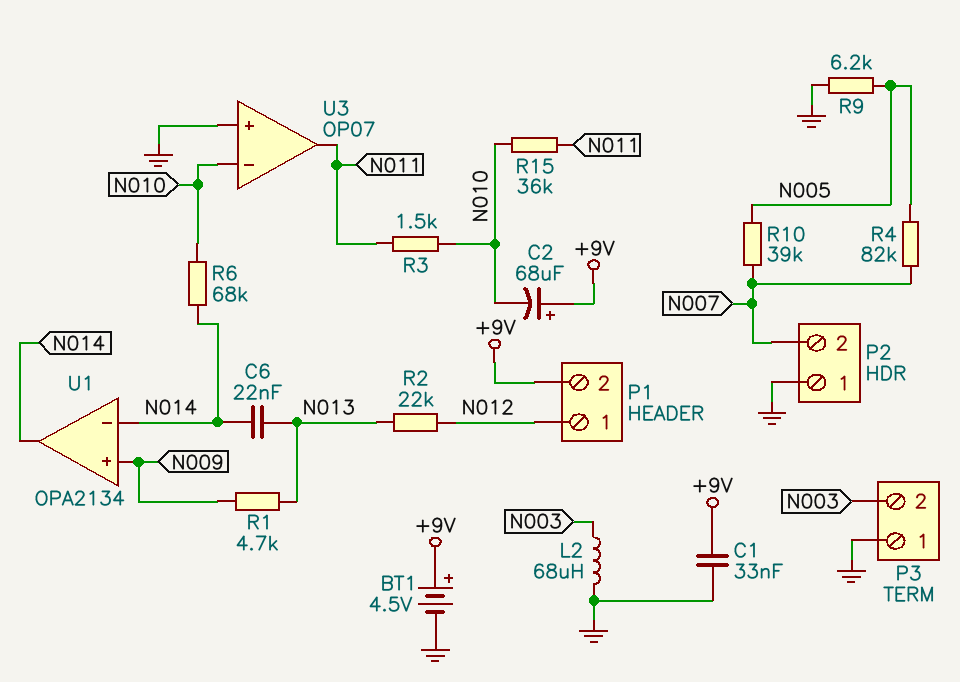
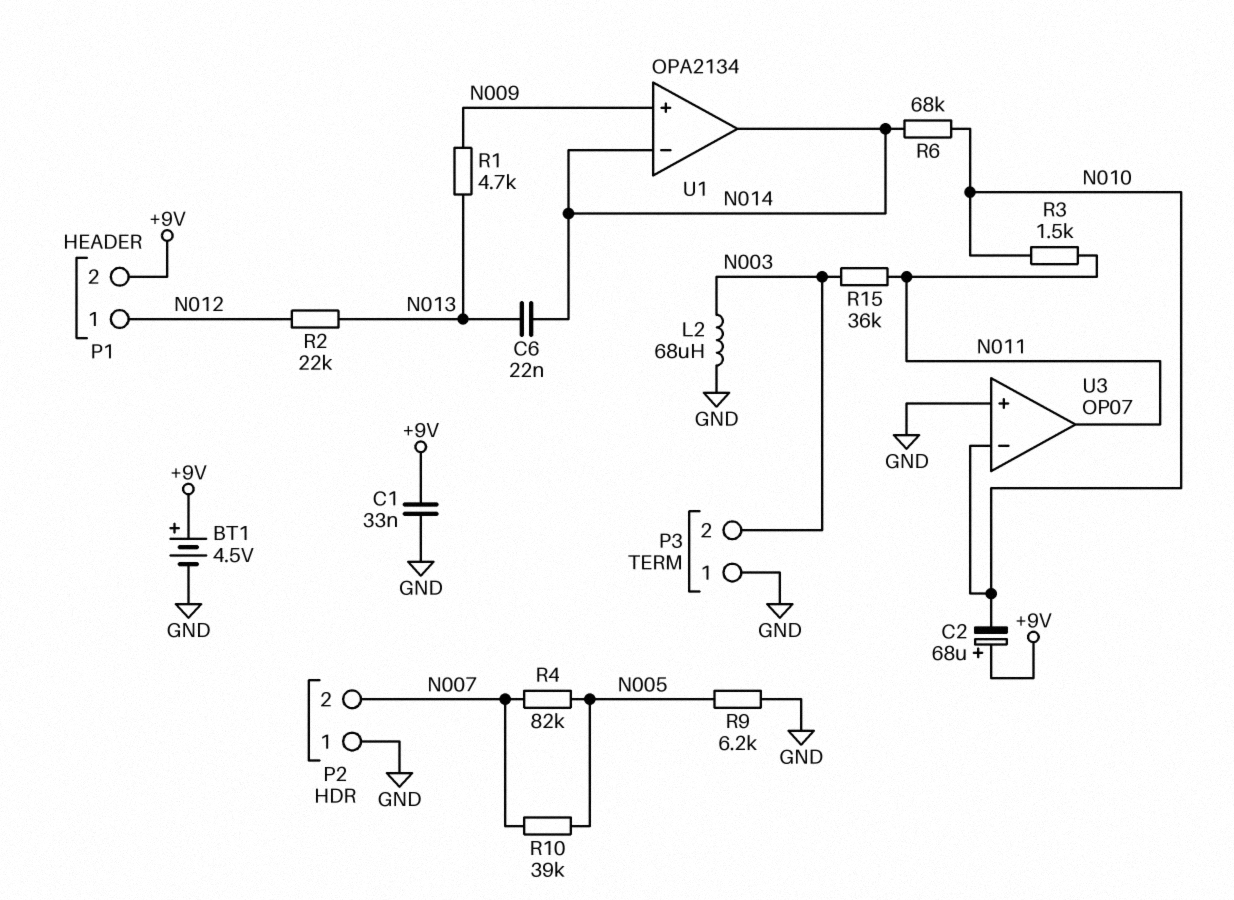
R15: 36k (N010, N011) -> 36k (N003, N011)

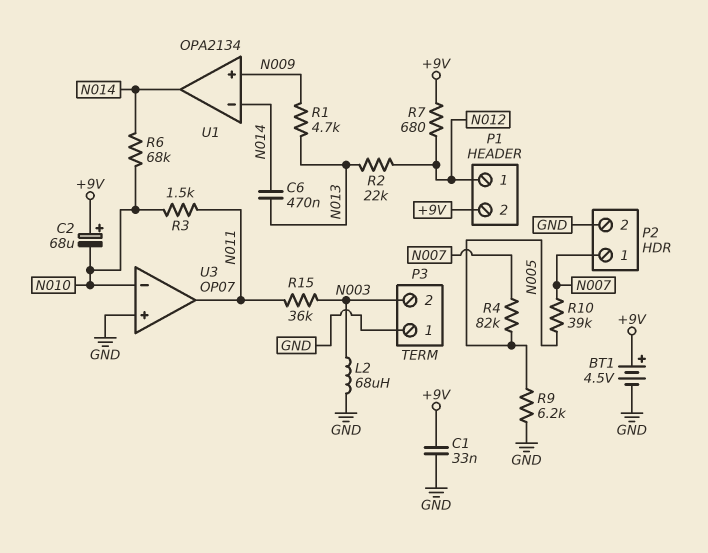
C6: 22nF (N013, N014) -> 470nF (N013, N014)
P2 pin 1: GND -> N007
P2 pin 2: N007 -> GND
R7: none -> 680 (+9V, N012)

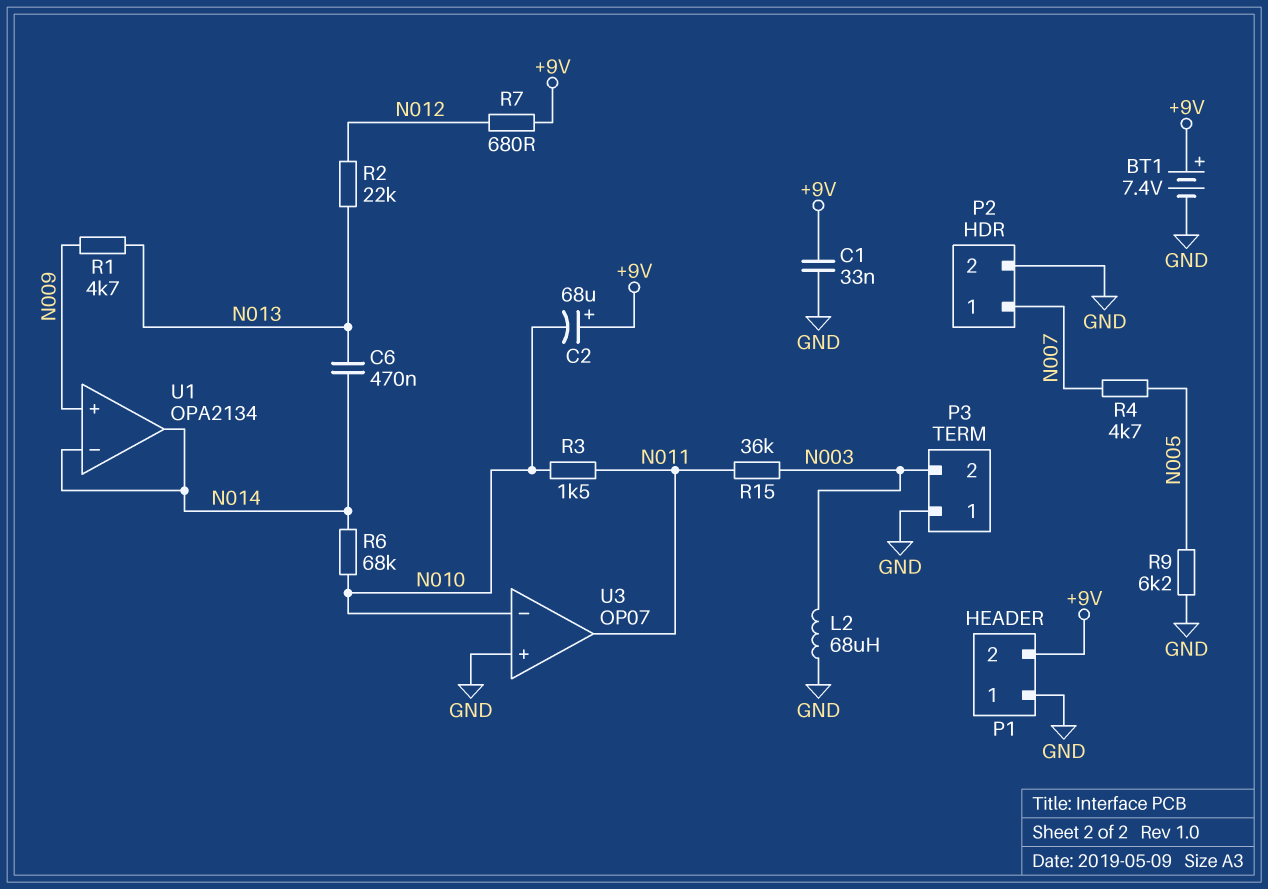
BT1: 4.5V (plus +9V, minus GND) -> 7.4V (plus +9V, minus GND)
P1 pin 1: N012 -> GND
R4: 82k (N005, N007) -> 4.7k (N005, N007)
R10: 39k (N005, N007) -> none

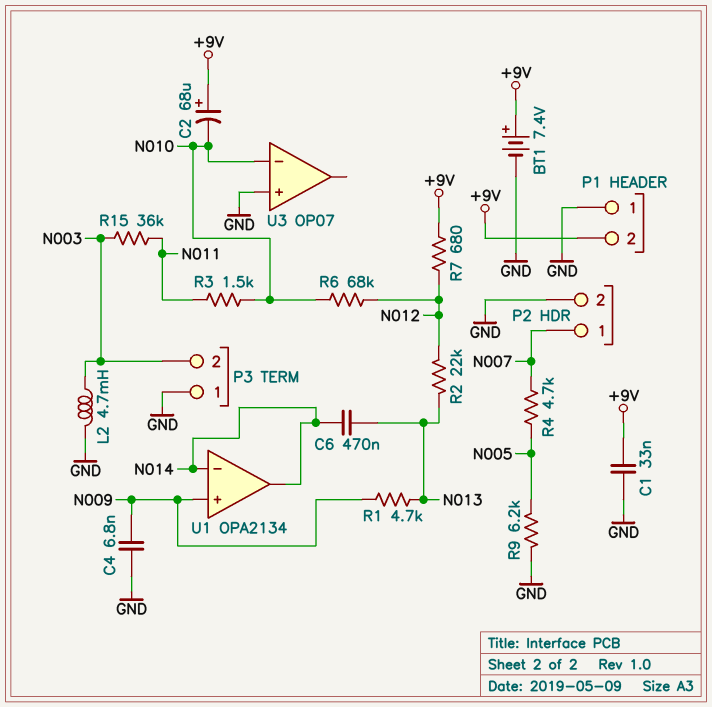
C4: none -> 6.8nF (GND, N009)
L2: 68uH (GND, N003) -> 4.7mH (GND, N003)
R6: 68k (N010, N014) -> 68k (N010, N012)
U3 pin out: N011 -> none

